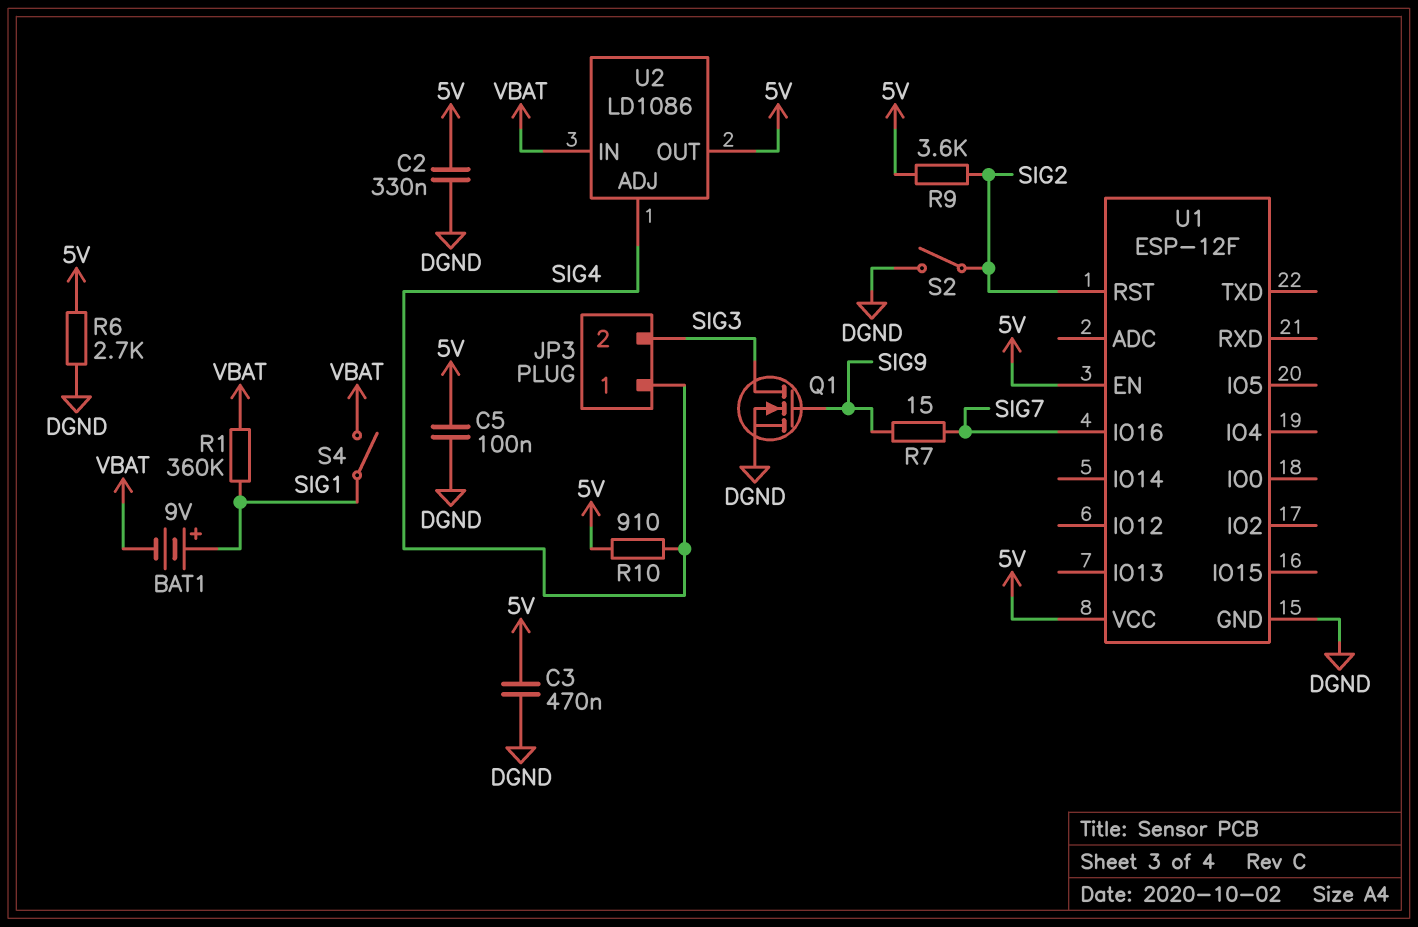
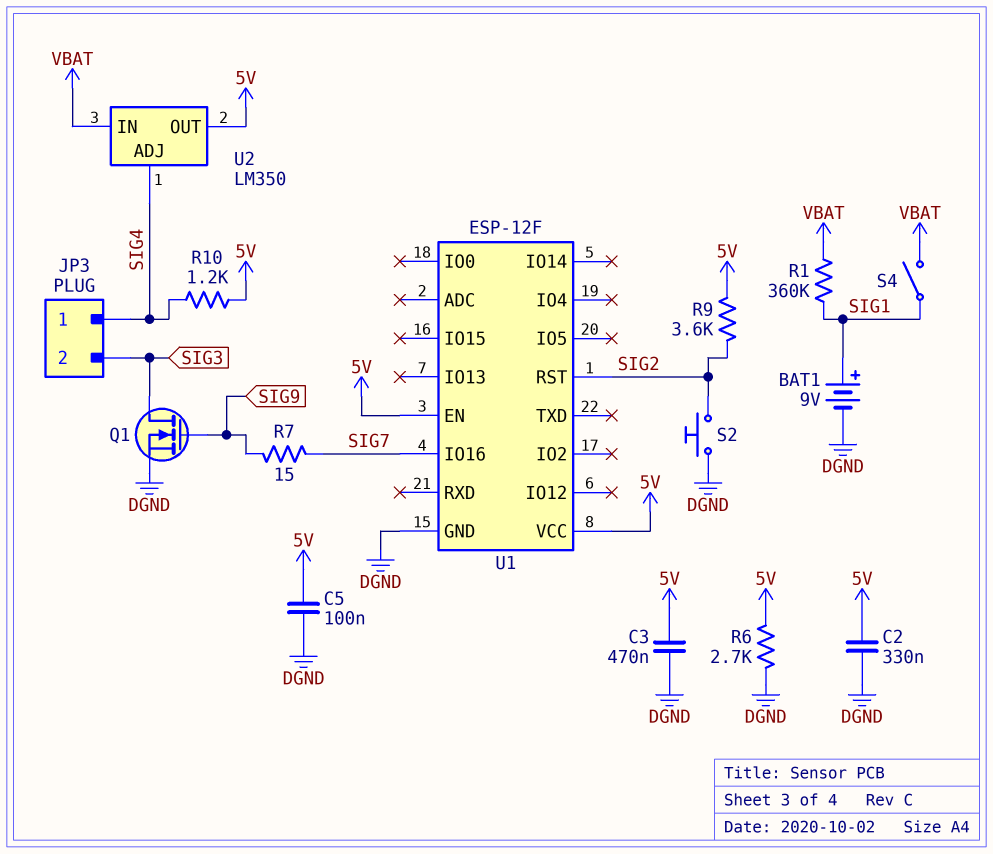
BAT1: 9V (plus SIG1, minus VBAT) -> 9V (plus SIG1, minus DGND)
R10: 910 (5V, SIG4) -> 1.2k (5V, SIG4)
S2: switch (DGND, SIG2) -> button (DGND, SIG2)
U2: LD1086 -> LM350

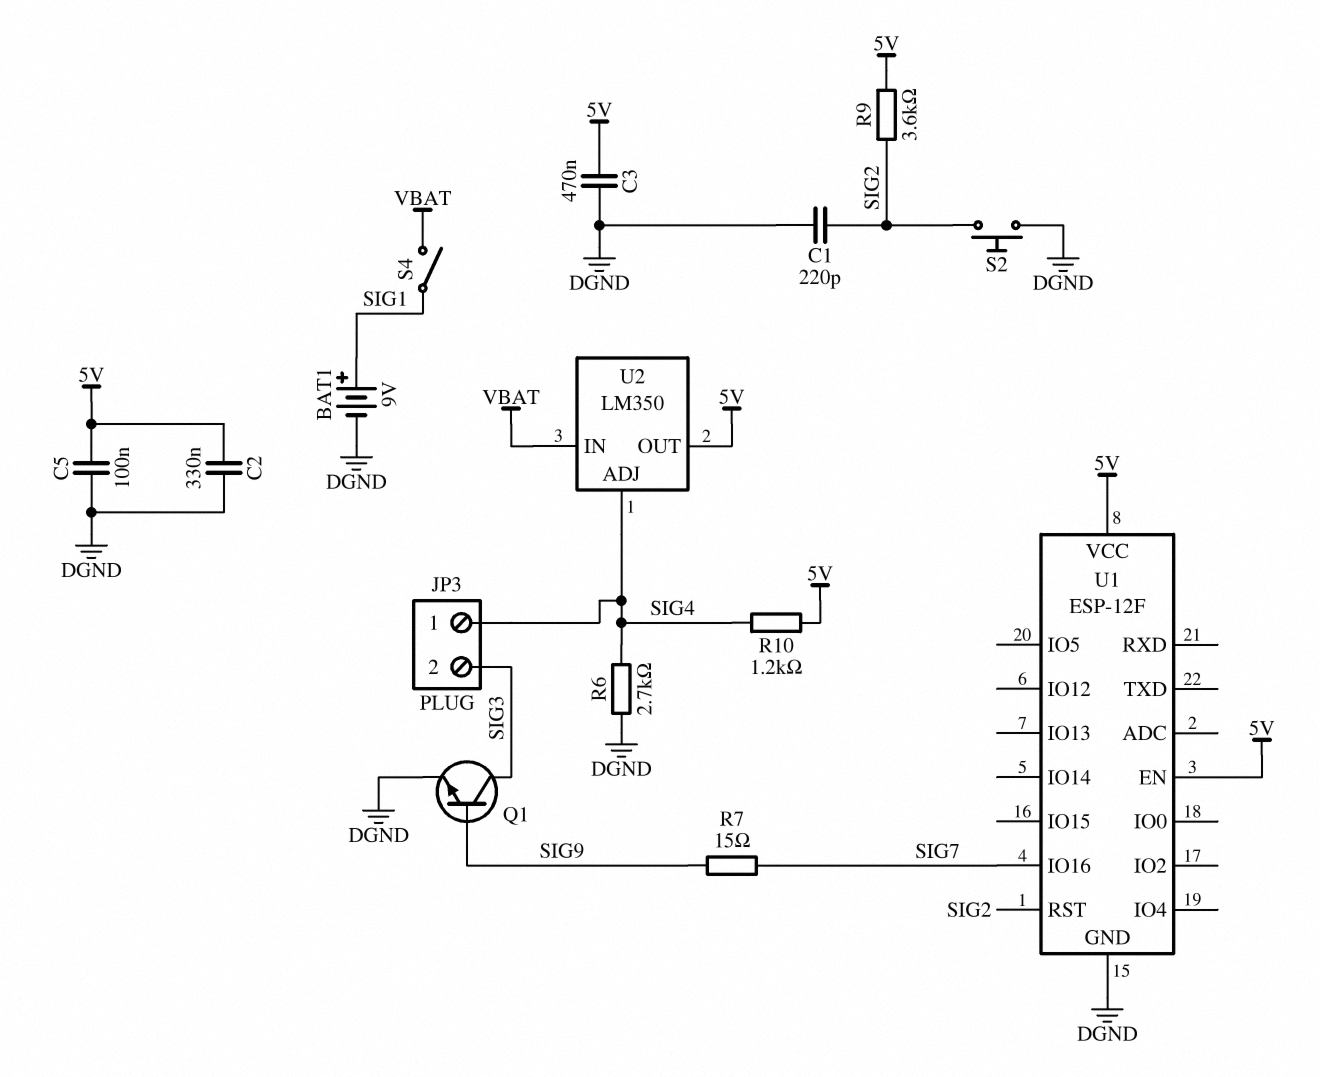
C1: none -> 220pF (DGND, SIG2)
Q1: NMOS (G SIG9, D SIG3, S DGND) -> NPN (B SIG9, C SIG3, E DGND)
R1: 360k (SIG1, VBAT) -> none
R6: 2.7k (5V, DGND) -> 2.7k (DGND, SIG4)

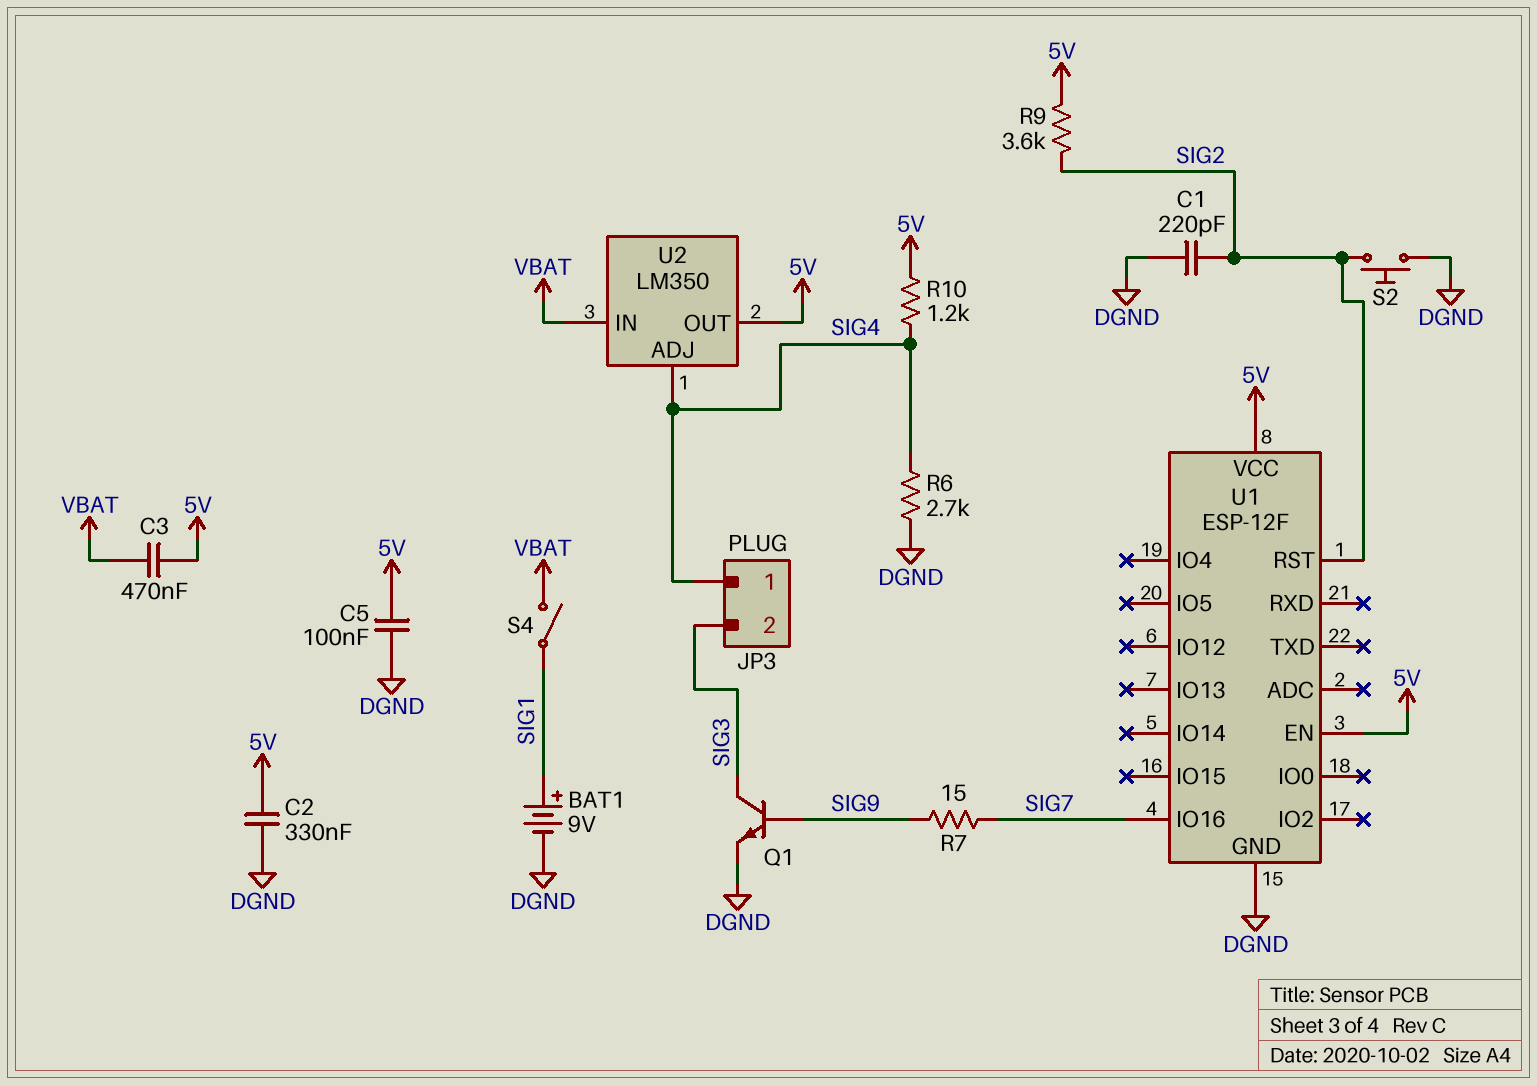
C3: 470nF (5V, DGND) -> 470nF (5V, VBAT)

